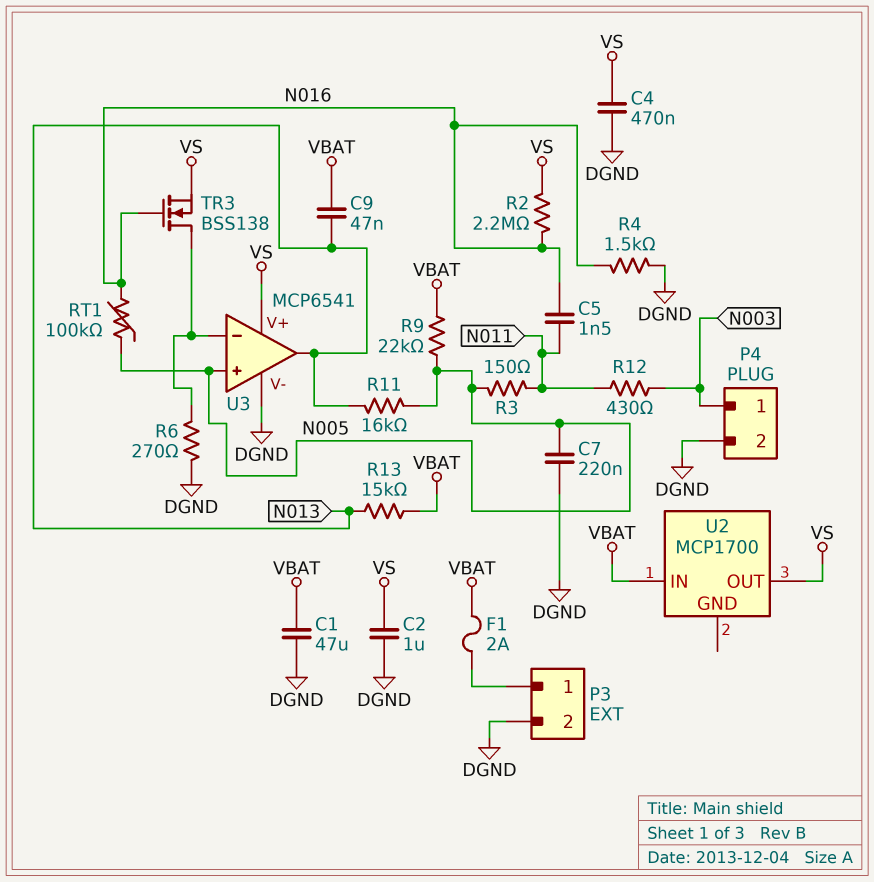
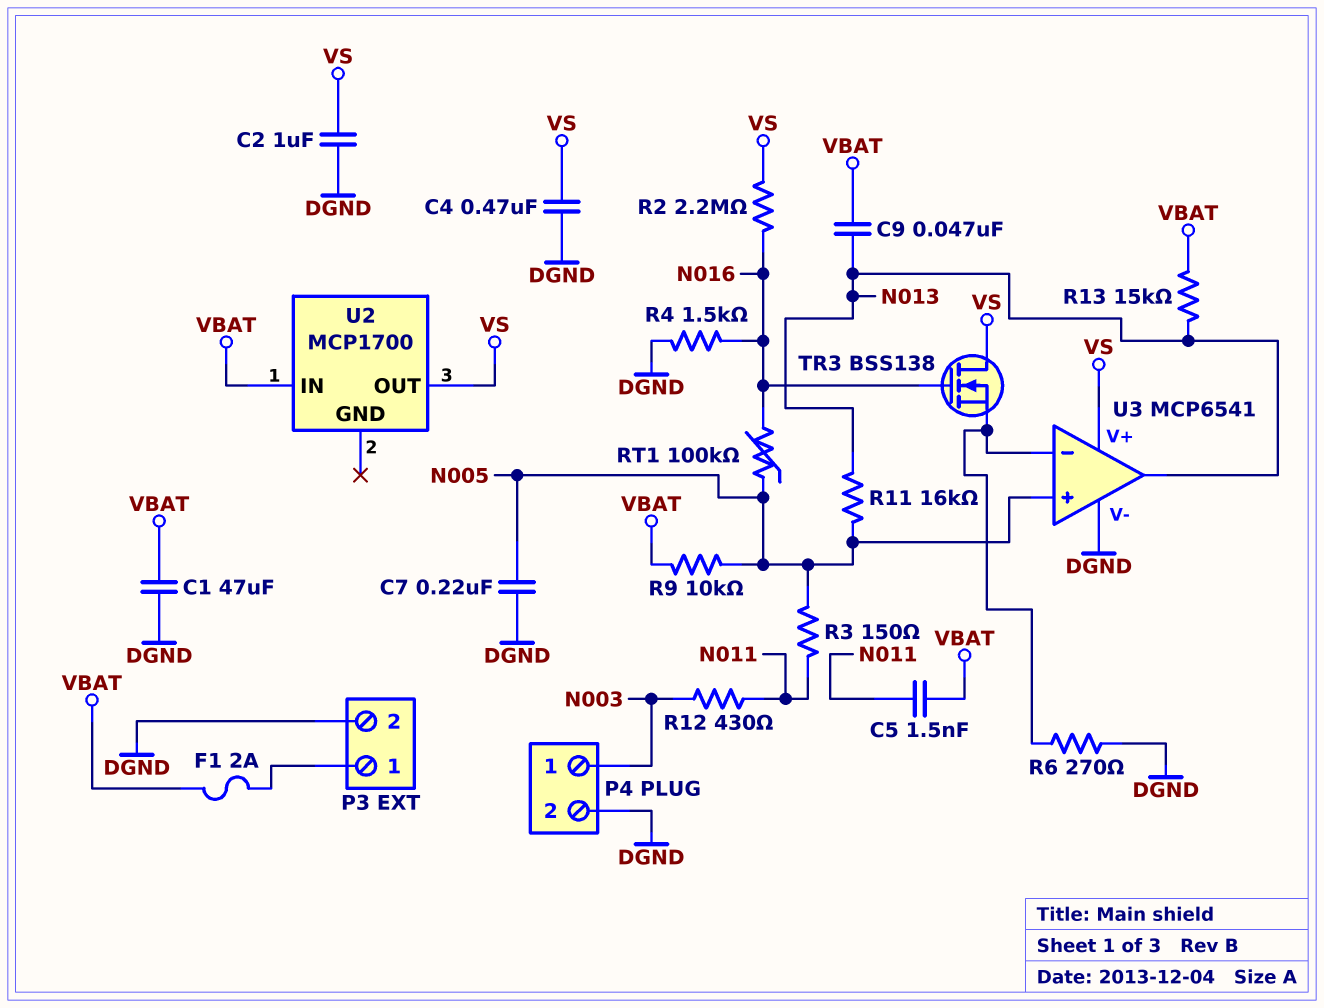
C5: 1.5nF (N011, N016) -> 1.5nF (N011, VBAT)
R9: 22k (N005, VBAT) -> 10k (N005, VBAT)
TR3: NMOS BSS138 (G N016, D U3/in-, S VS) -> NMOS BSS138 (G N016, D VS, S U3/in-)

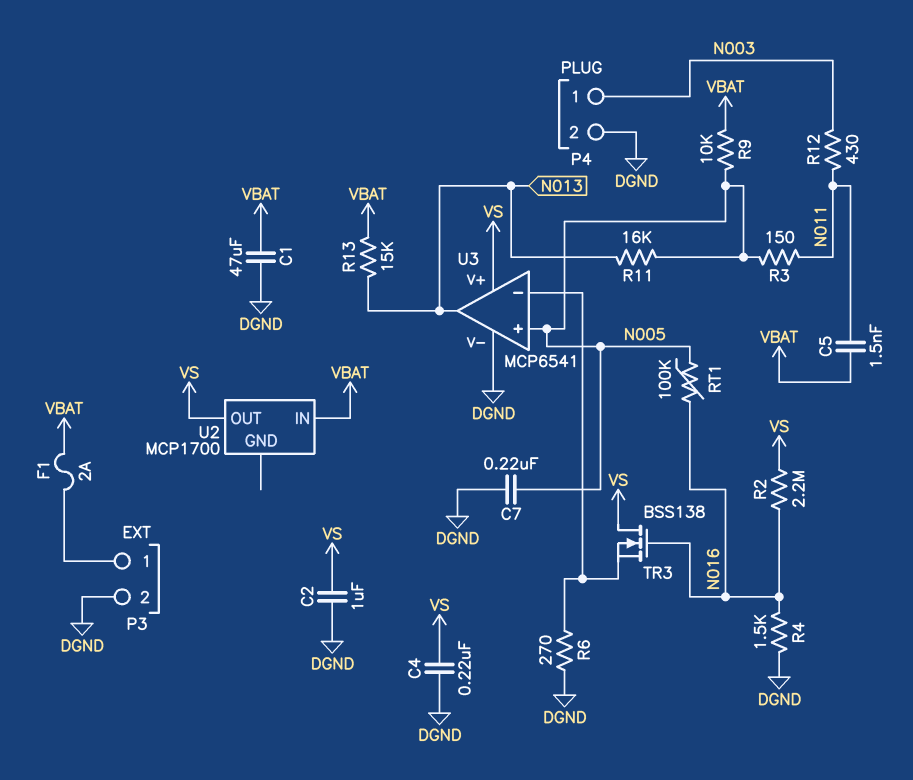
C4: 470nF (DGND, VS) -> 220nF (DGND, VS)
C9: 47nF (N013, VBAT) -> none

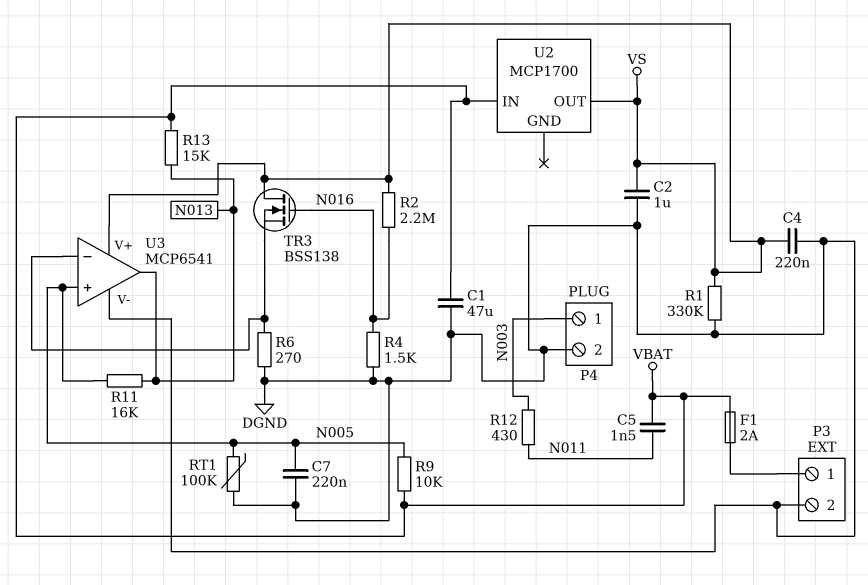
R1: none -> 330k (DGND, VS)
R3: 150 (N005, N011) -> none
RT1: 100k (N005, N016) -> 100k (DGND, N005)

